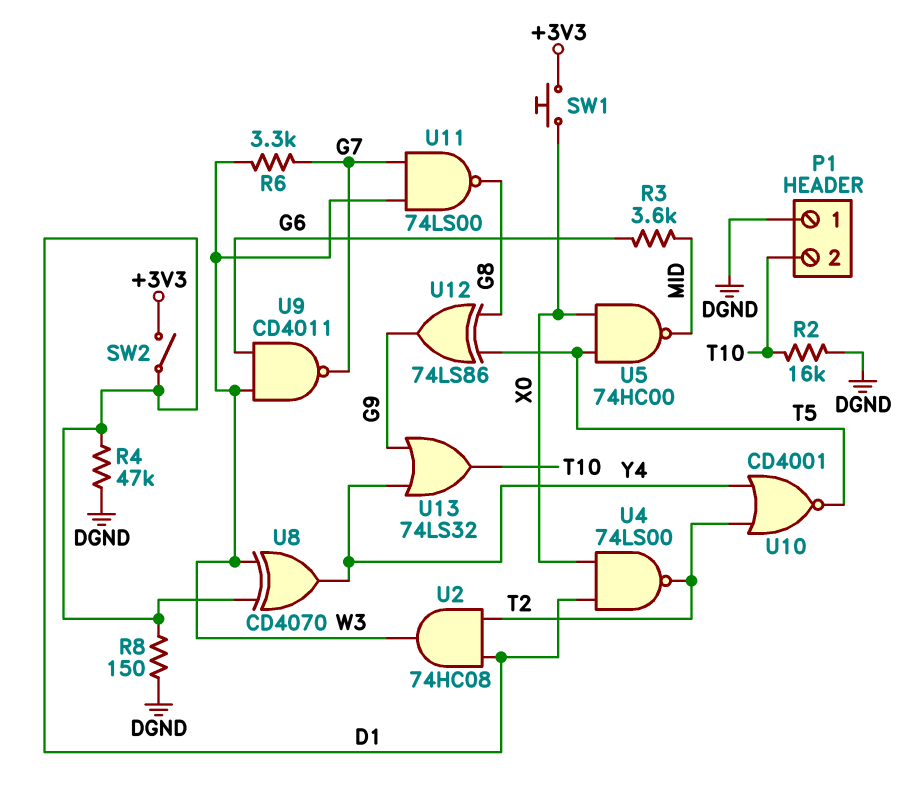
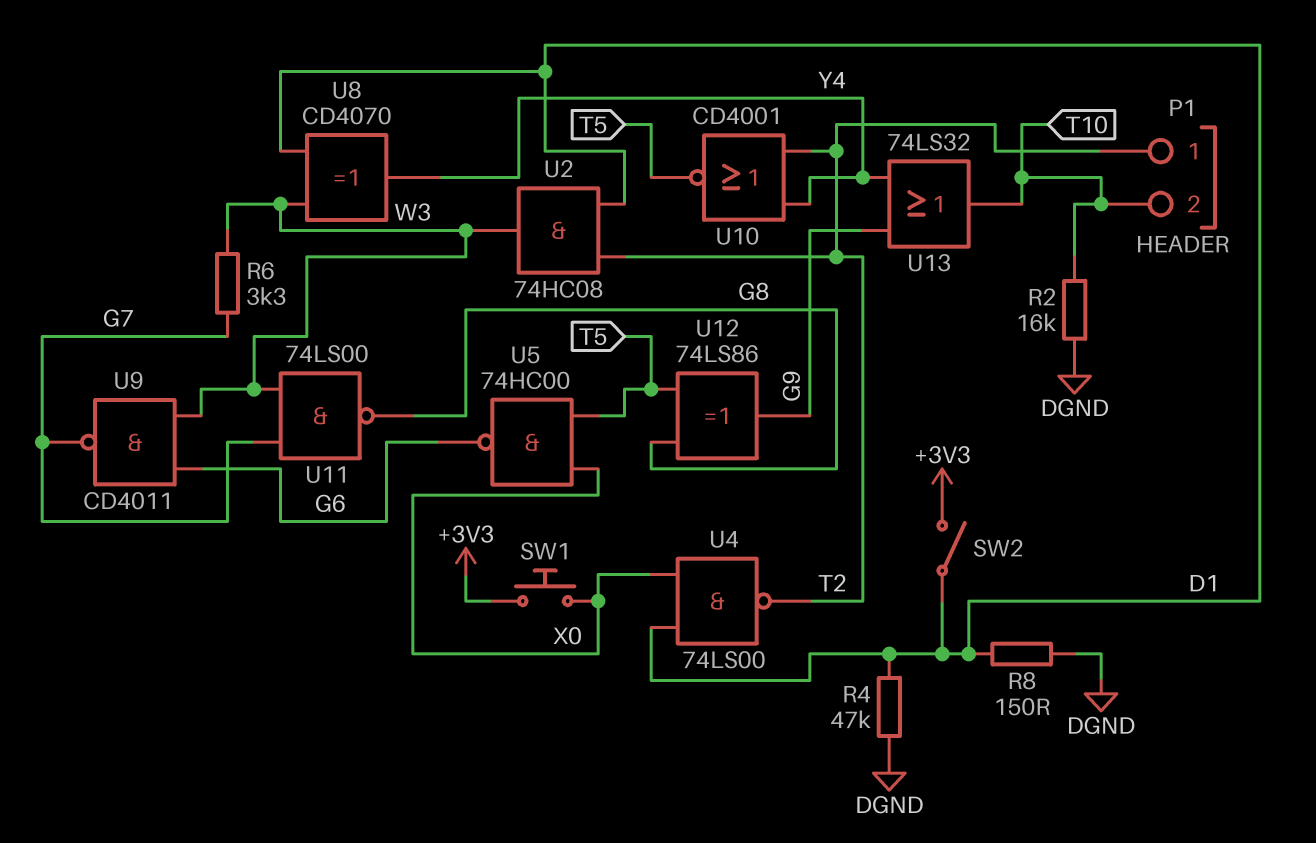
P1 pin 1: DGND -> T2
R3: 3.6k (G6, MID) -> none
U5: NAND 74HC00 (in T5, in X0, out MID) -> NAND 74HC00 (in T5, in X0, out G6)

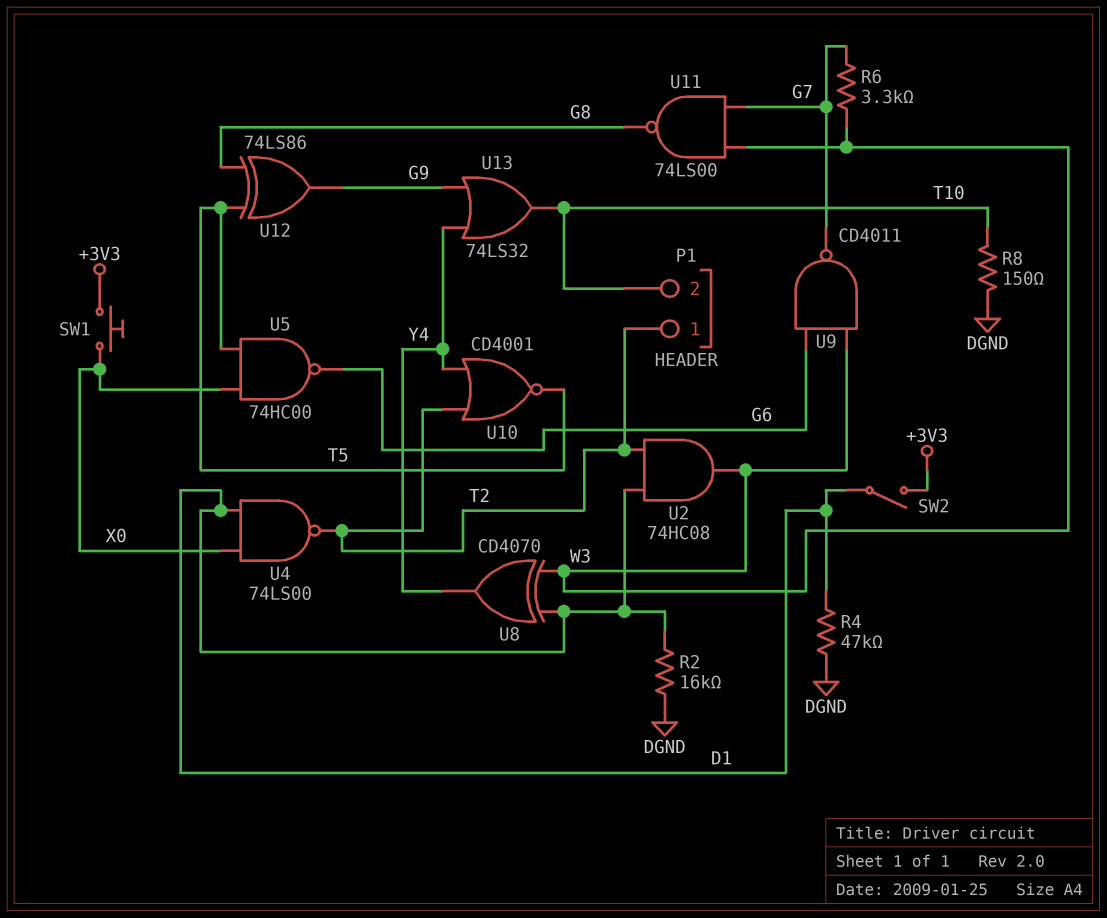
R2: 16k (DGND, T10) -> 16k (D1, DGND)
R8: 150 (D1, DGND) -> 150 (DGND, T10)

